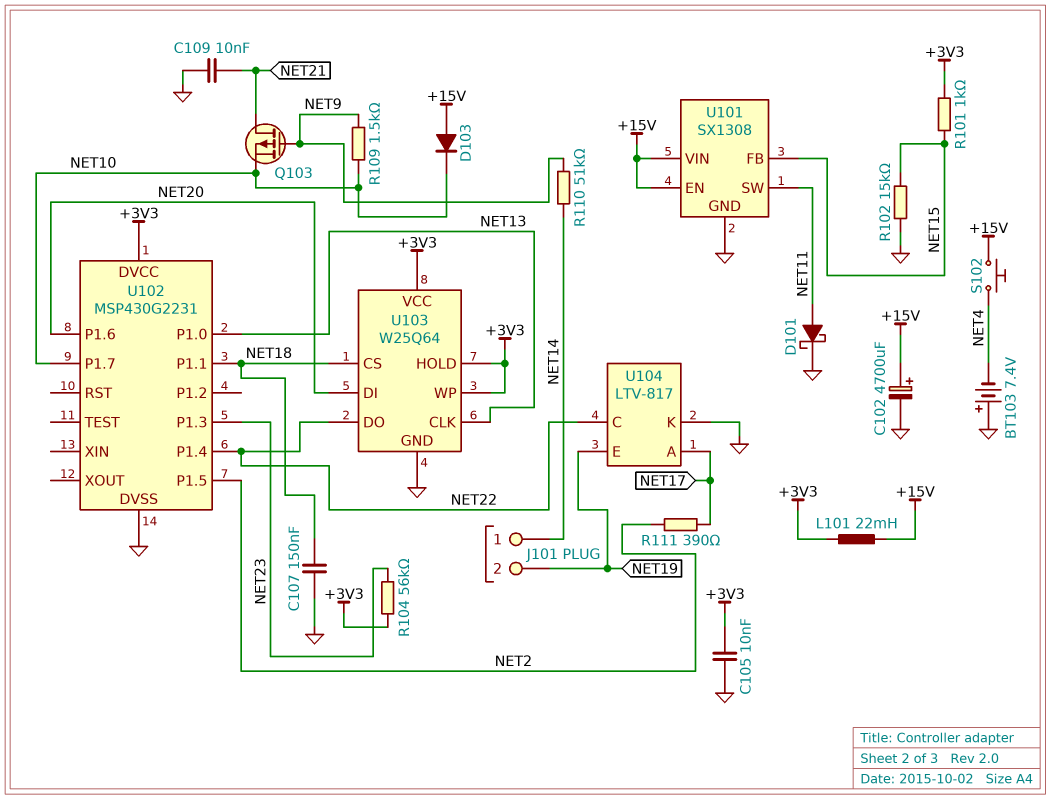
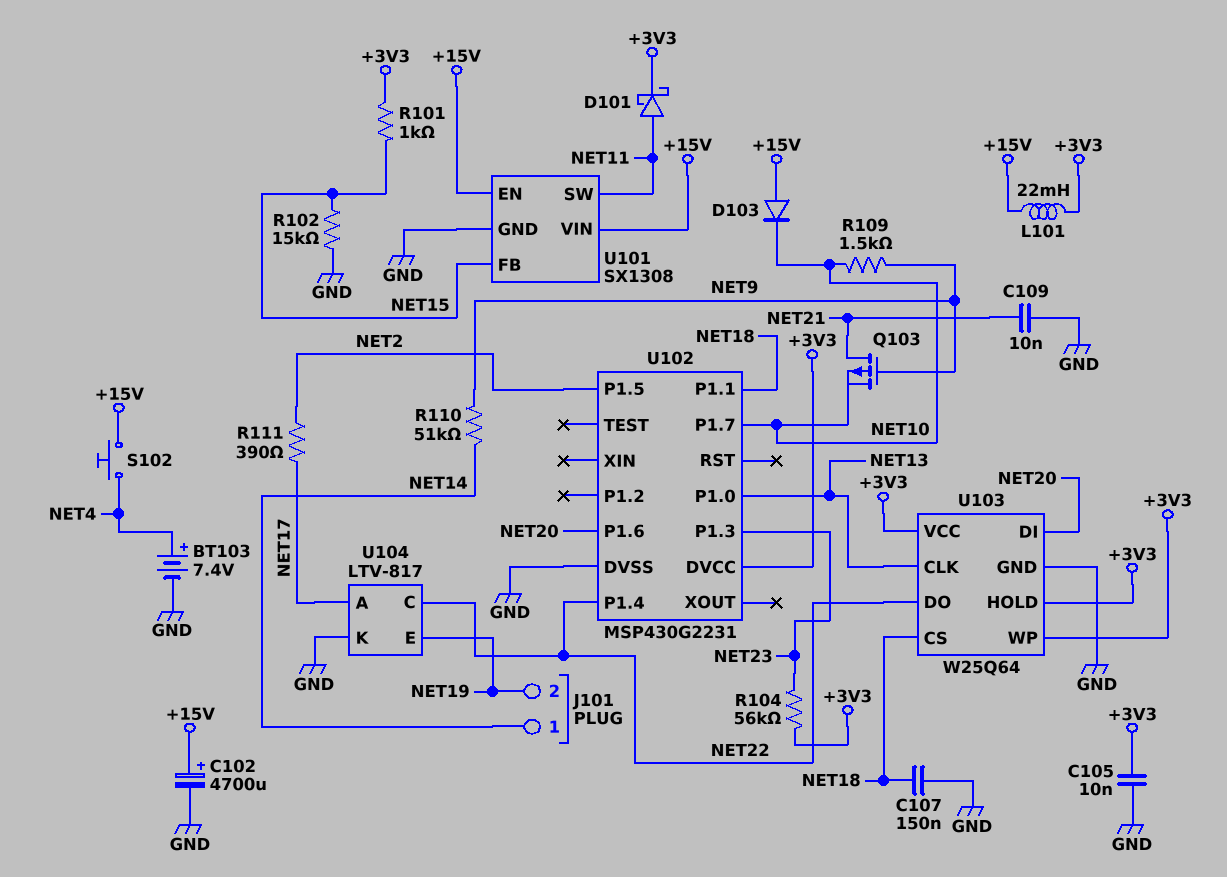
BT103: 7.4V (plus GND, minus NET4) -> 7.4V (plus NET4, minus GND)
D101: schottky (A NET11, K GND) -> schottky (A NET11, K +3V3)

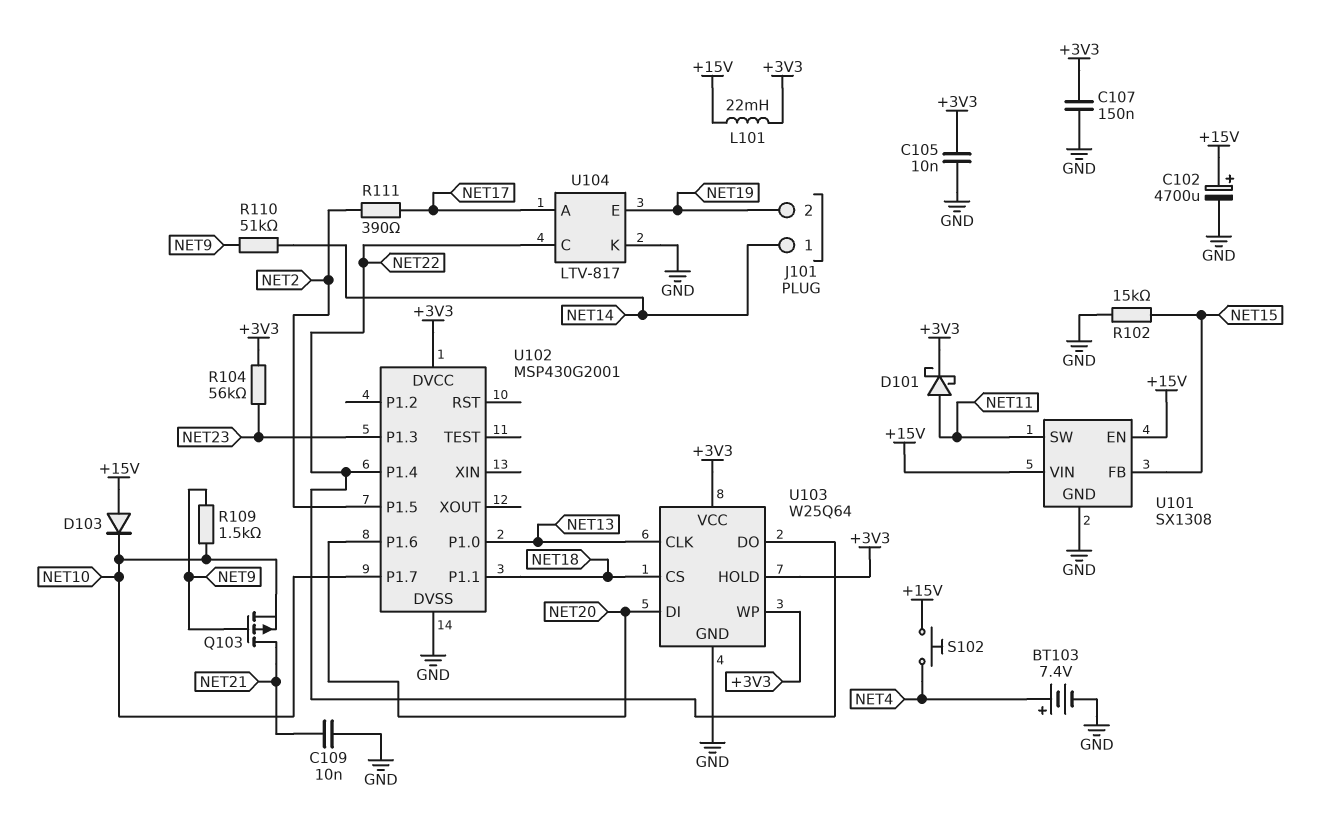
C107: 150nF (GND, NET18) -> 150nF (+3V3, GND)
R101: 1k (+3V3, NET15) -> none
U102: MSP430G2231 -> MSP430G2001

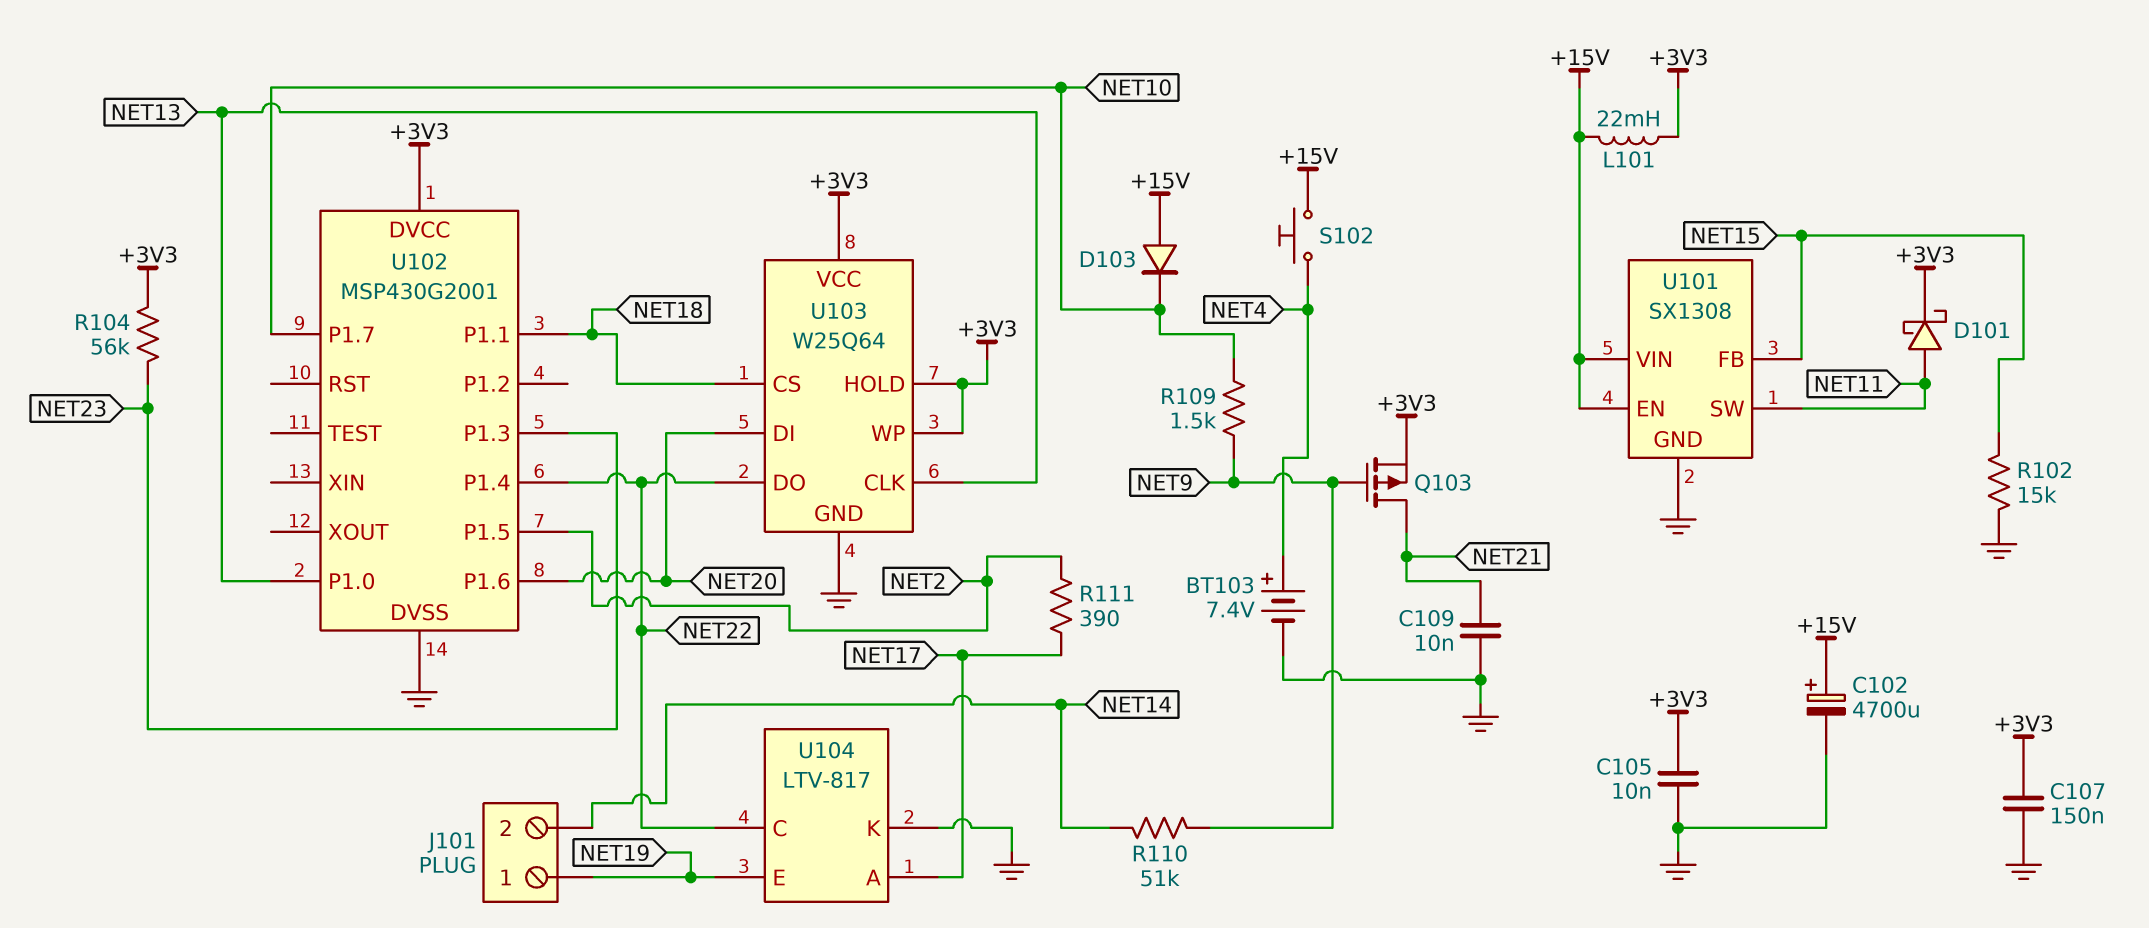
J101 pin 1: NET14 -> NET19
J101 pin 2: NET19 -> NET14
Q103: PMOS (G NET9, D NET21, S NET10) -> PMOS (G NET9, D NET21, S +3V3)

